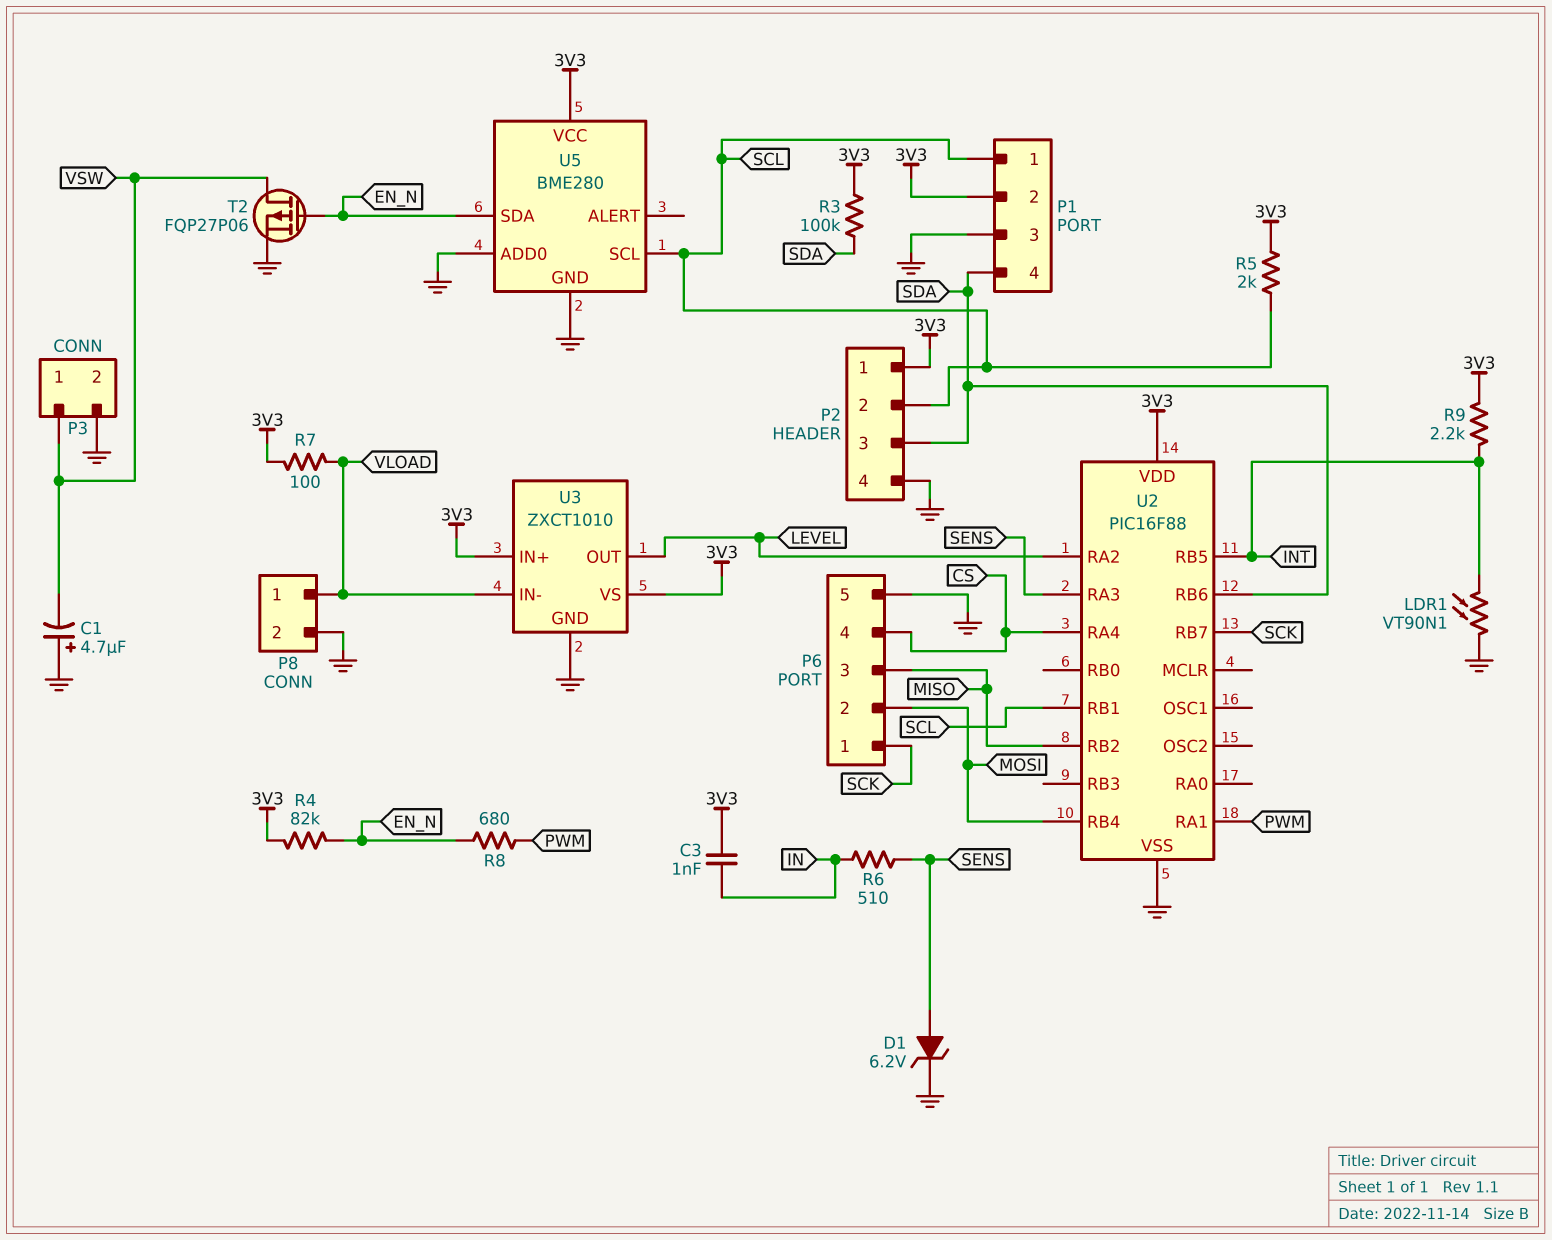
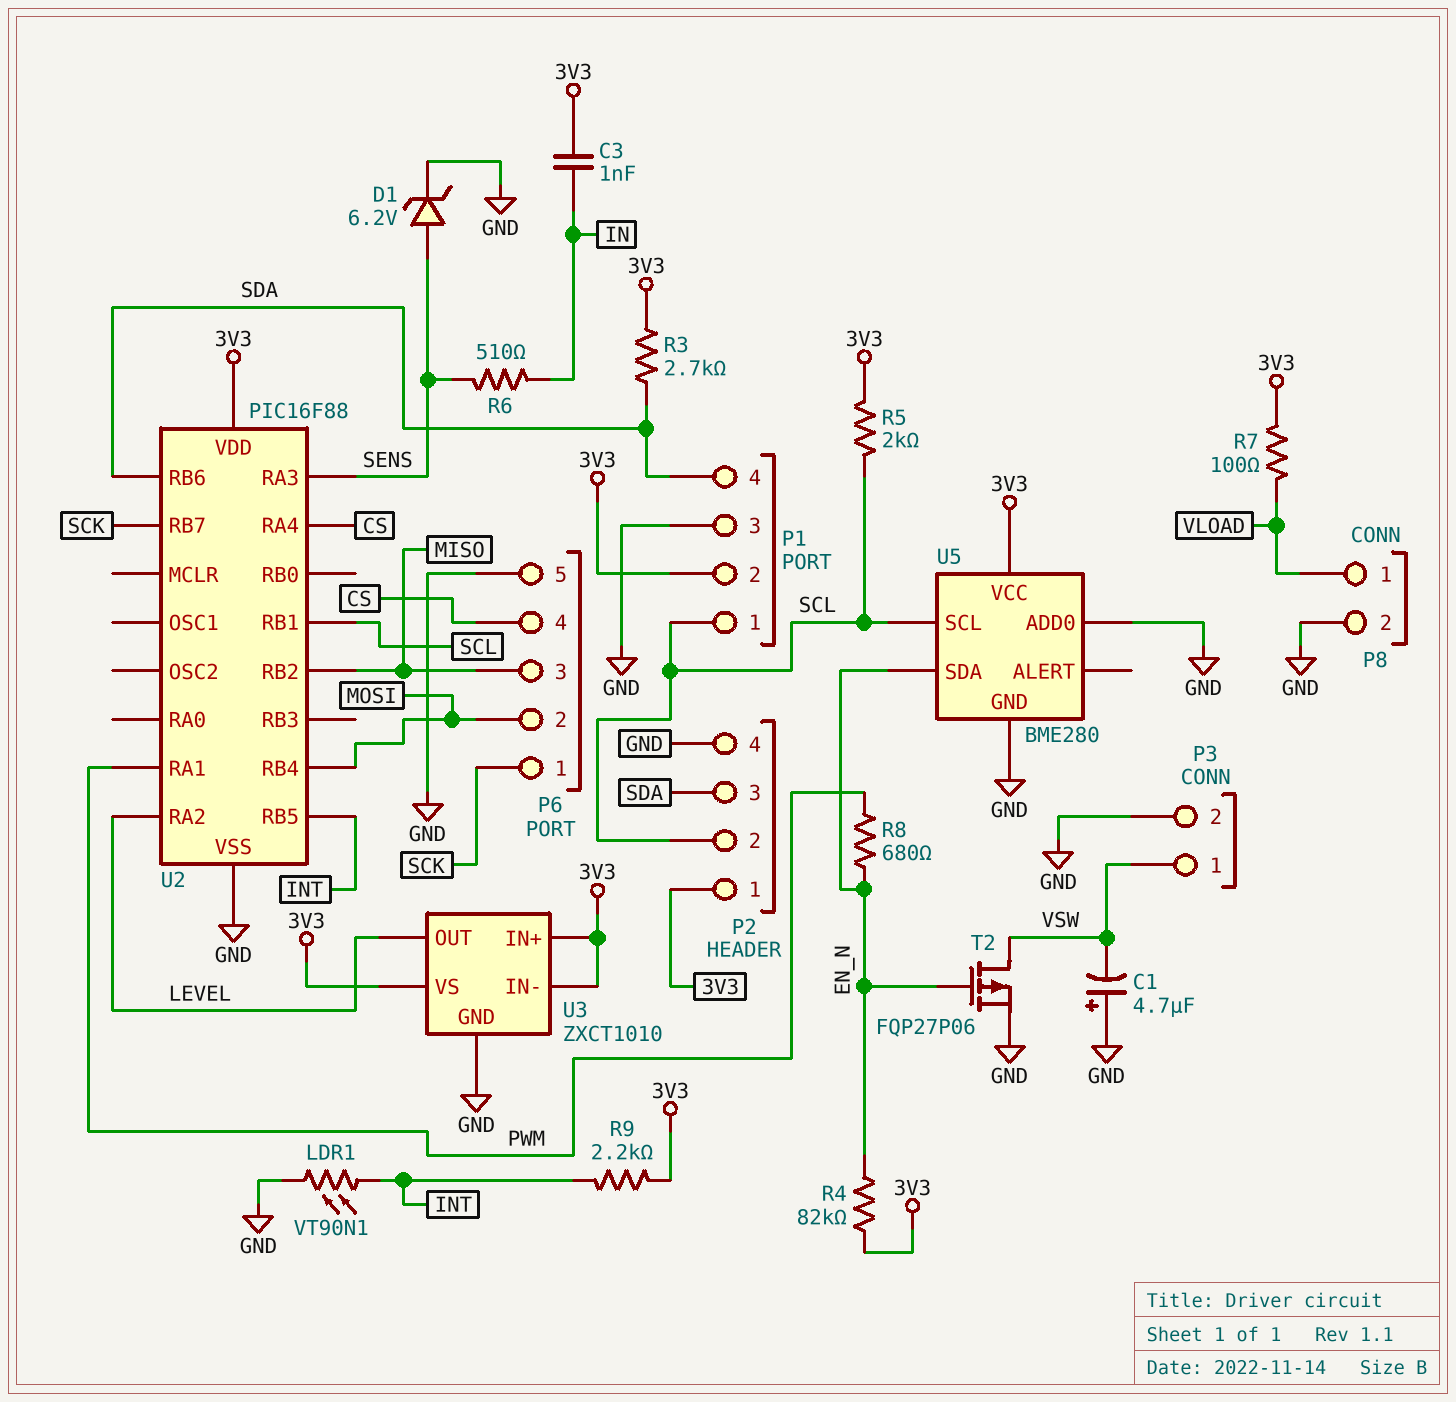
R3: 100k (3V3, SDA) -> 2.7k (3V3, SDA)
U3 pin IN-: VLOAD -> 3V3

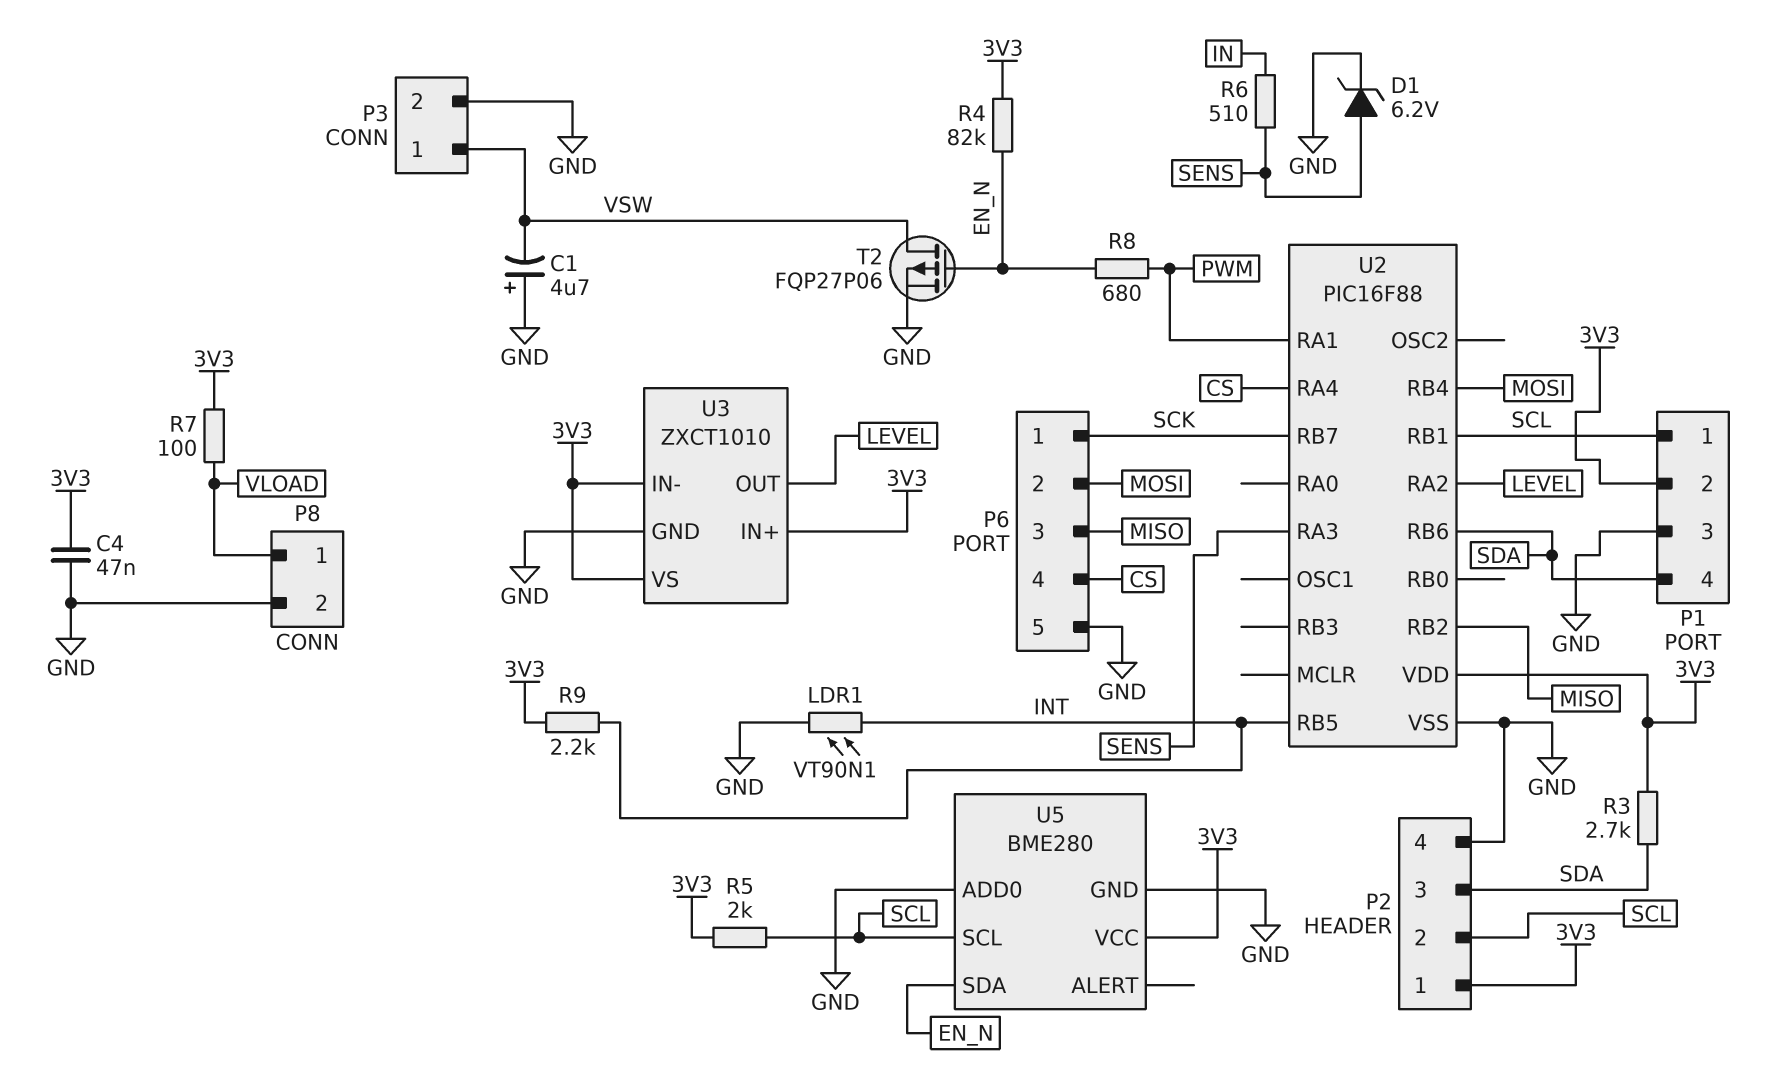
C3: 1nF (3V3, IN) -> none
C4: none -> 47nF (3V3, GND)

